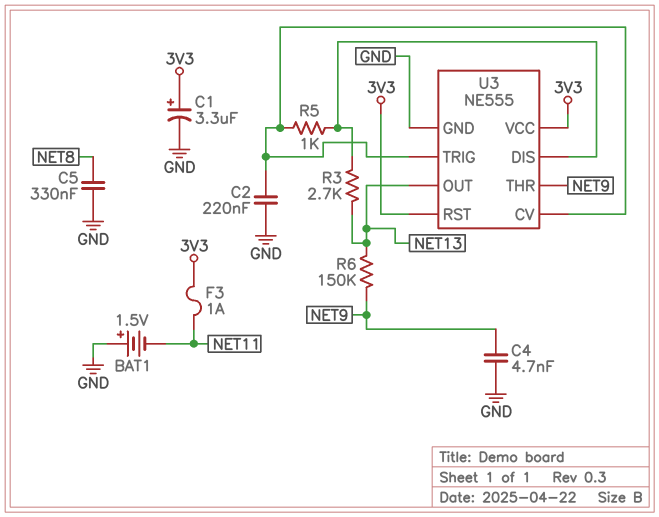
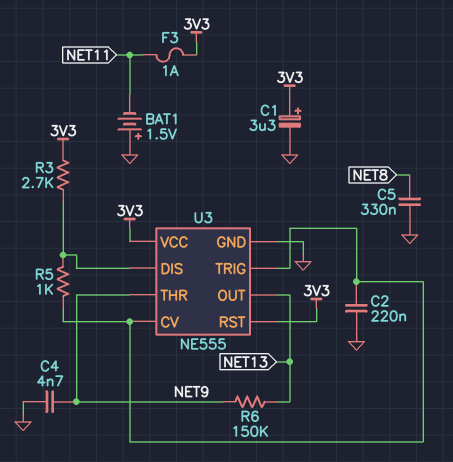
R3: 2.7k (NET13, U3/DIS) -> 2.7k (3V3, U3/DIS)

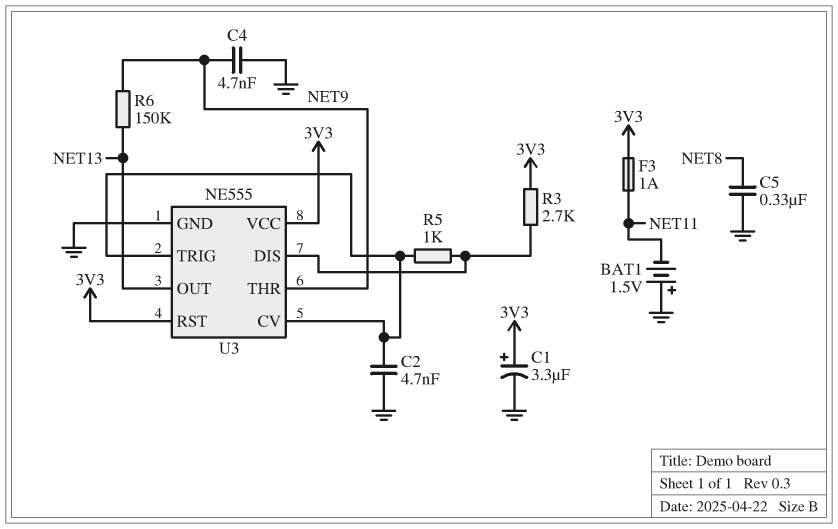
C2: 220nF (GND, U3/CV) -> 4.7nF (GND, U3/CV)

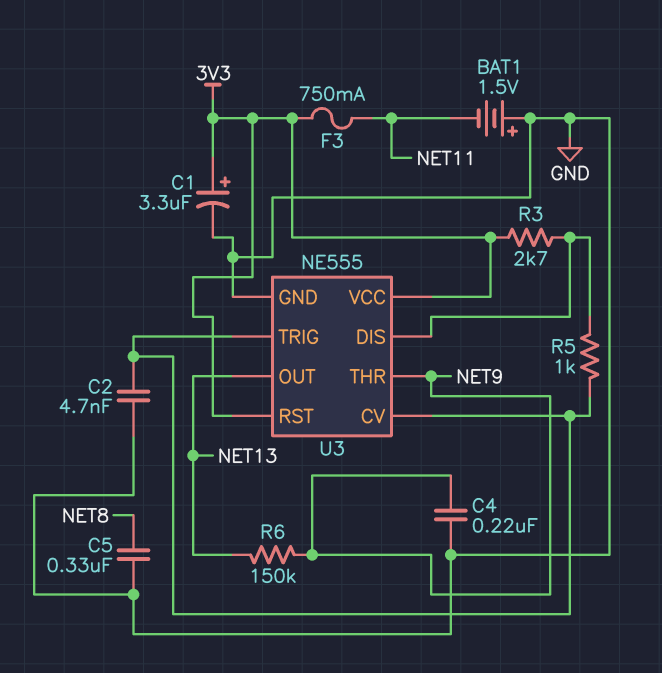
C4: 4.7nF (GND, NET9) -> 220nF (GND, NET9)
F3: 1A (3V3, NET11) -> 750mA (3V3, NET11)

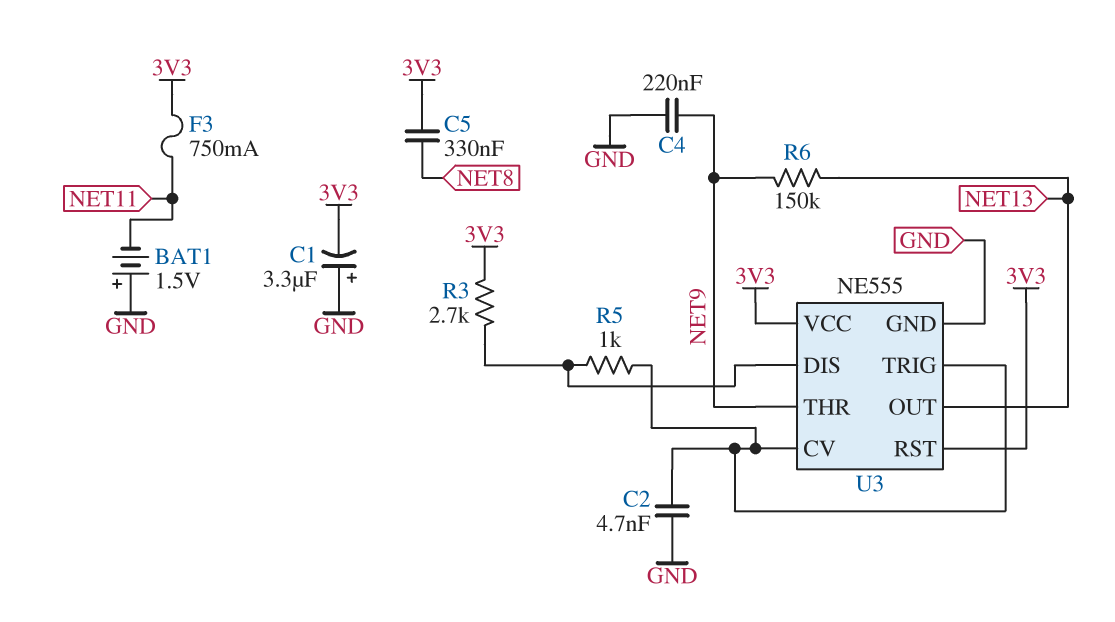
C1: 3.3uF (plus 3V3, minus GND) -> 3.3uF (plus GND, minus 3V3)
C5: 330nF (GND, NET8) -> 330nF (3V3, NET8)

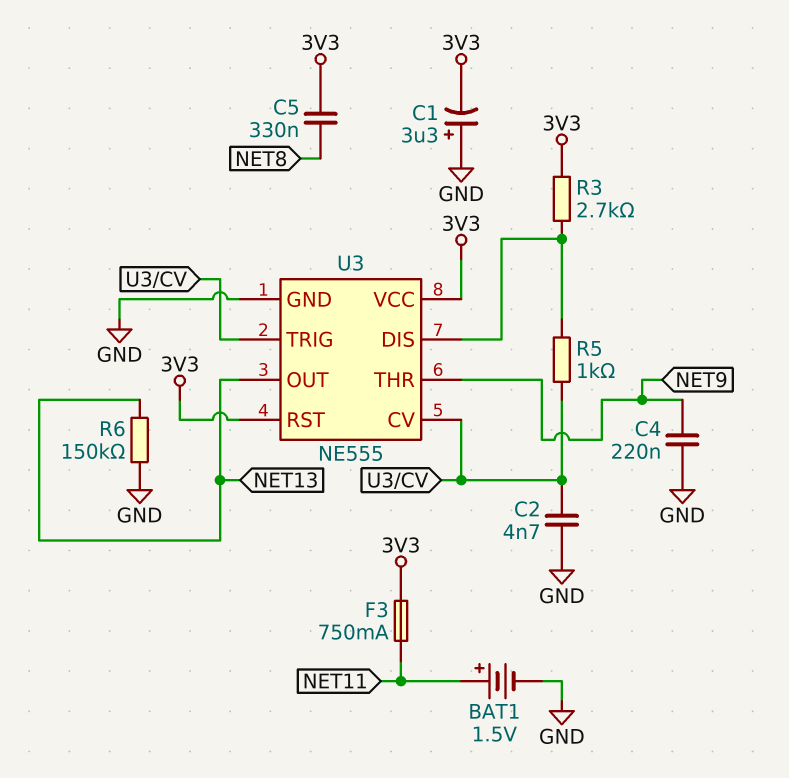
BAT1: 1.5V (plus GND, minus NET11) -> 1.5V (plus NET11, minus GND)
R6: 150k (NET9, NET13) -> 150k (GND, NET13)

